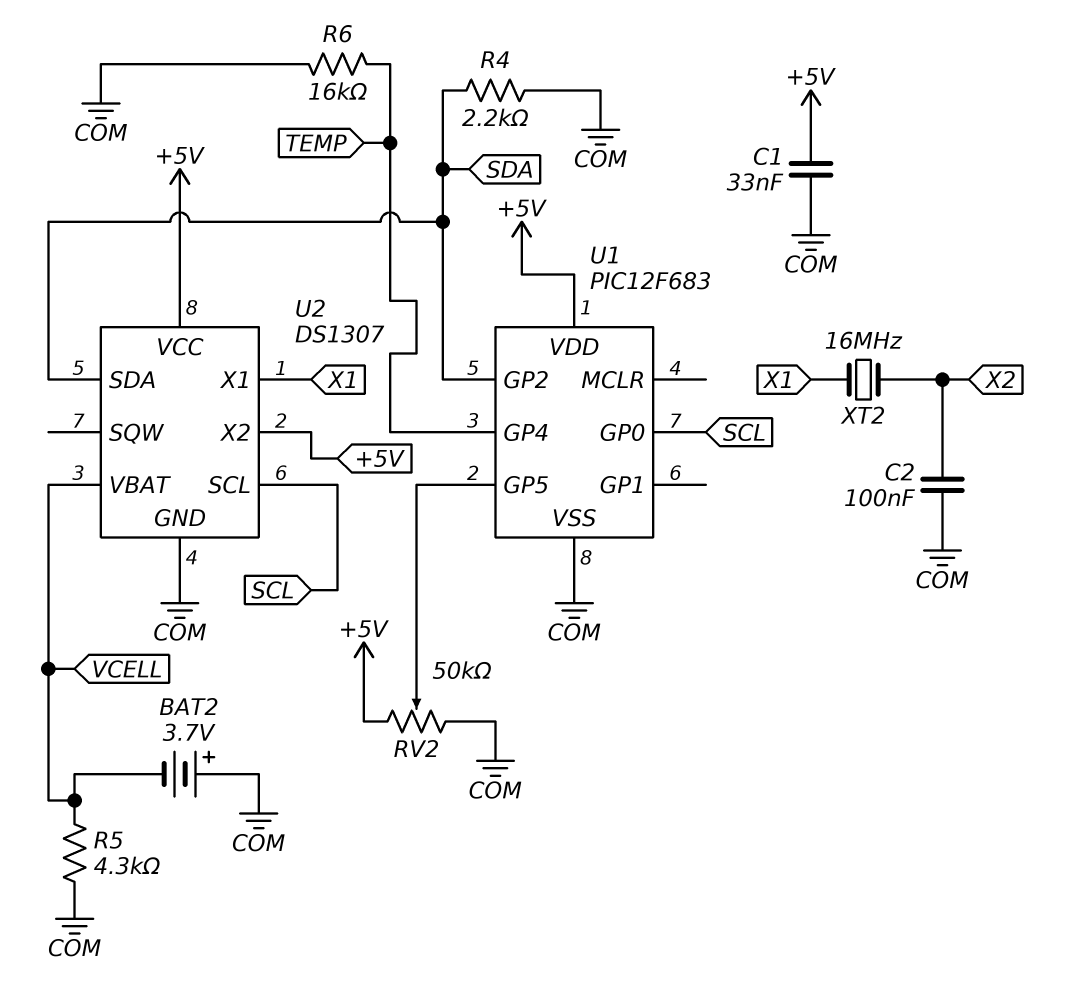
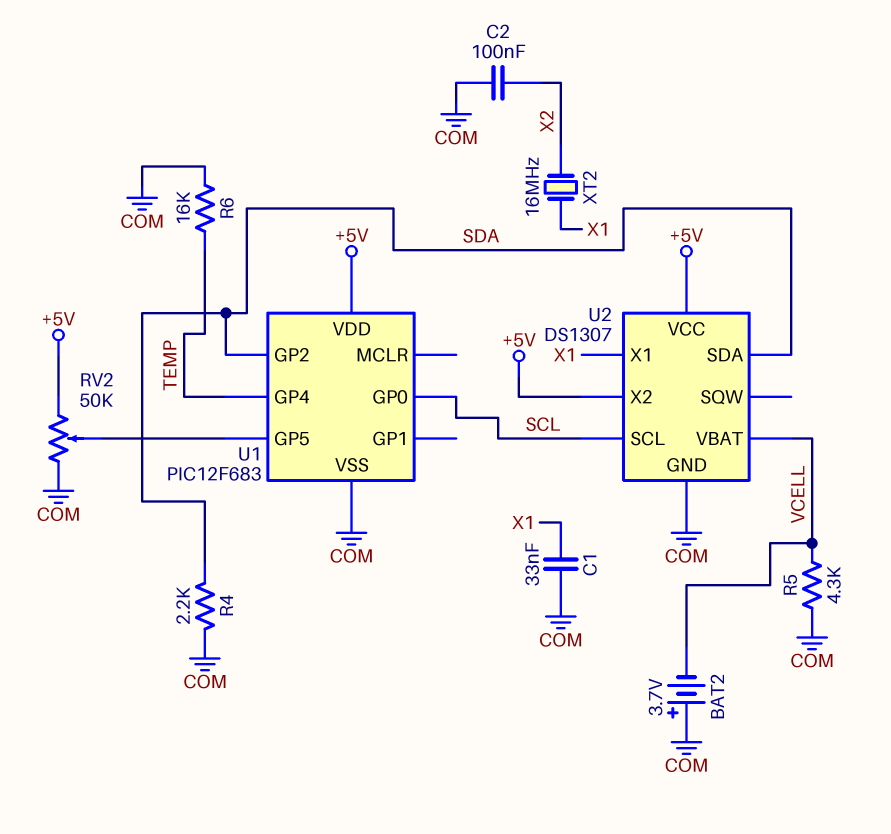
C1: 33nF (+5V, COM) -> 33nF (COM, X1)

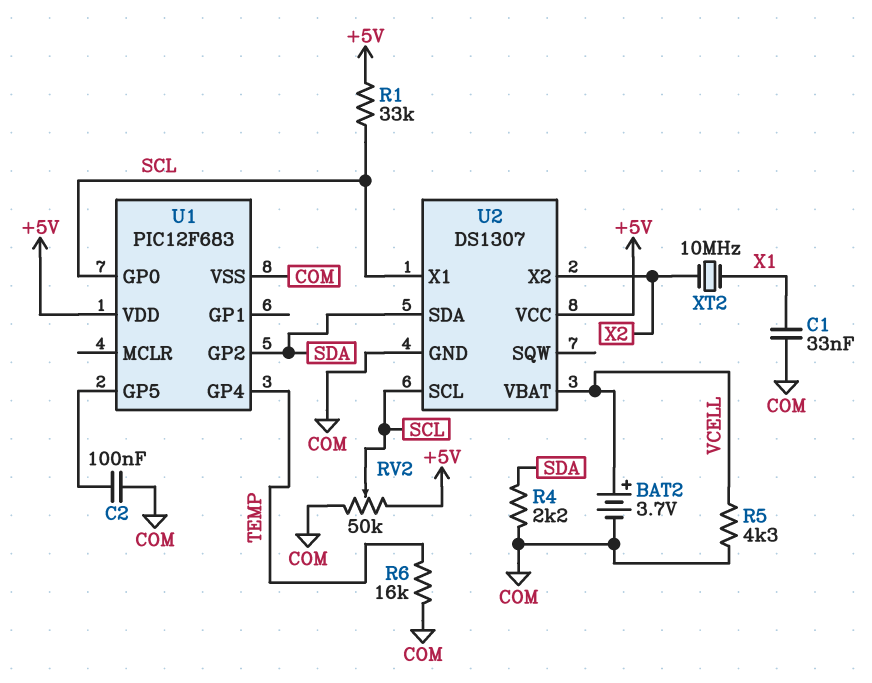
BAT2: 3.7V (plus COM, minus VCELL) -> 3.7V (plus VCELL, minus COM)
C2: 100nF (COM, X2) -> 100nF (COM, U1/GP5)
R1: none -> 33k (+5V, SCL)
RV2: 50k (+5V, COM, wiper U1/GP5) -> 50k (+5V, COM, wiper SCL)
U2 pin X1: X1 -> SCL
U2 pin X2: +5V -> X2
XT2: 16MHz (X1, X2) -> 10MHz (X1, X2)

